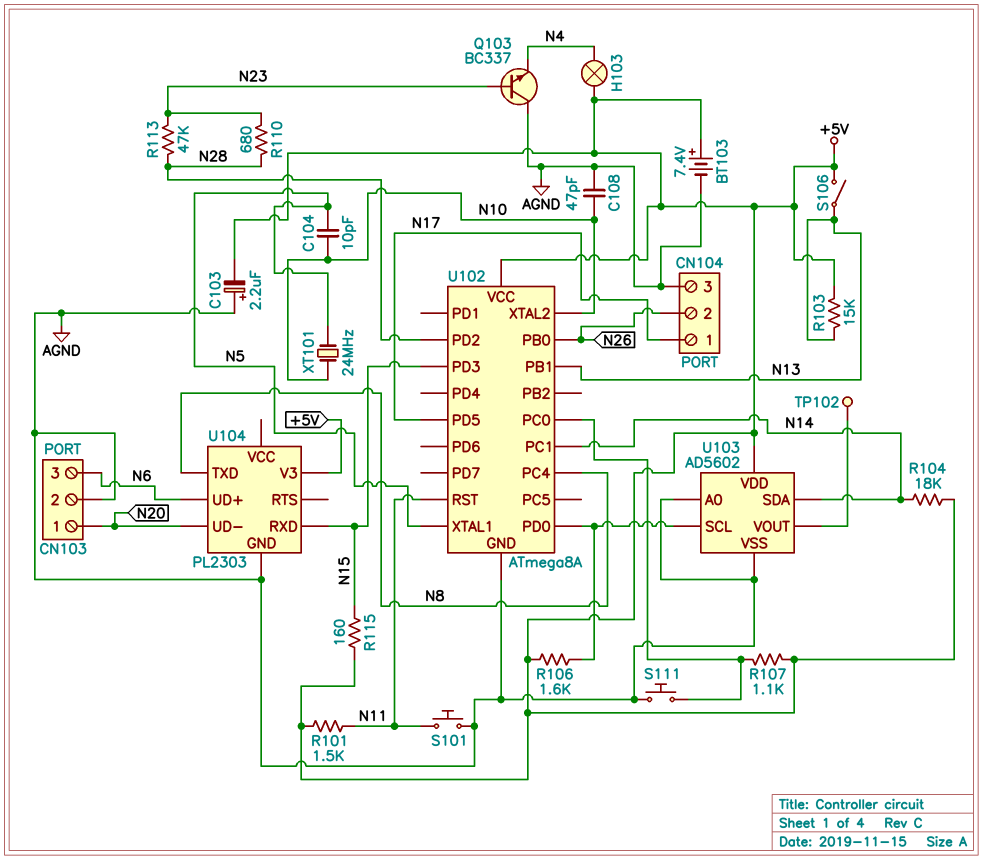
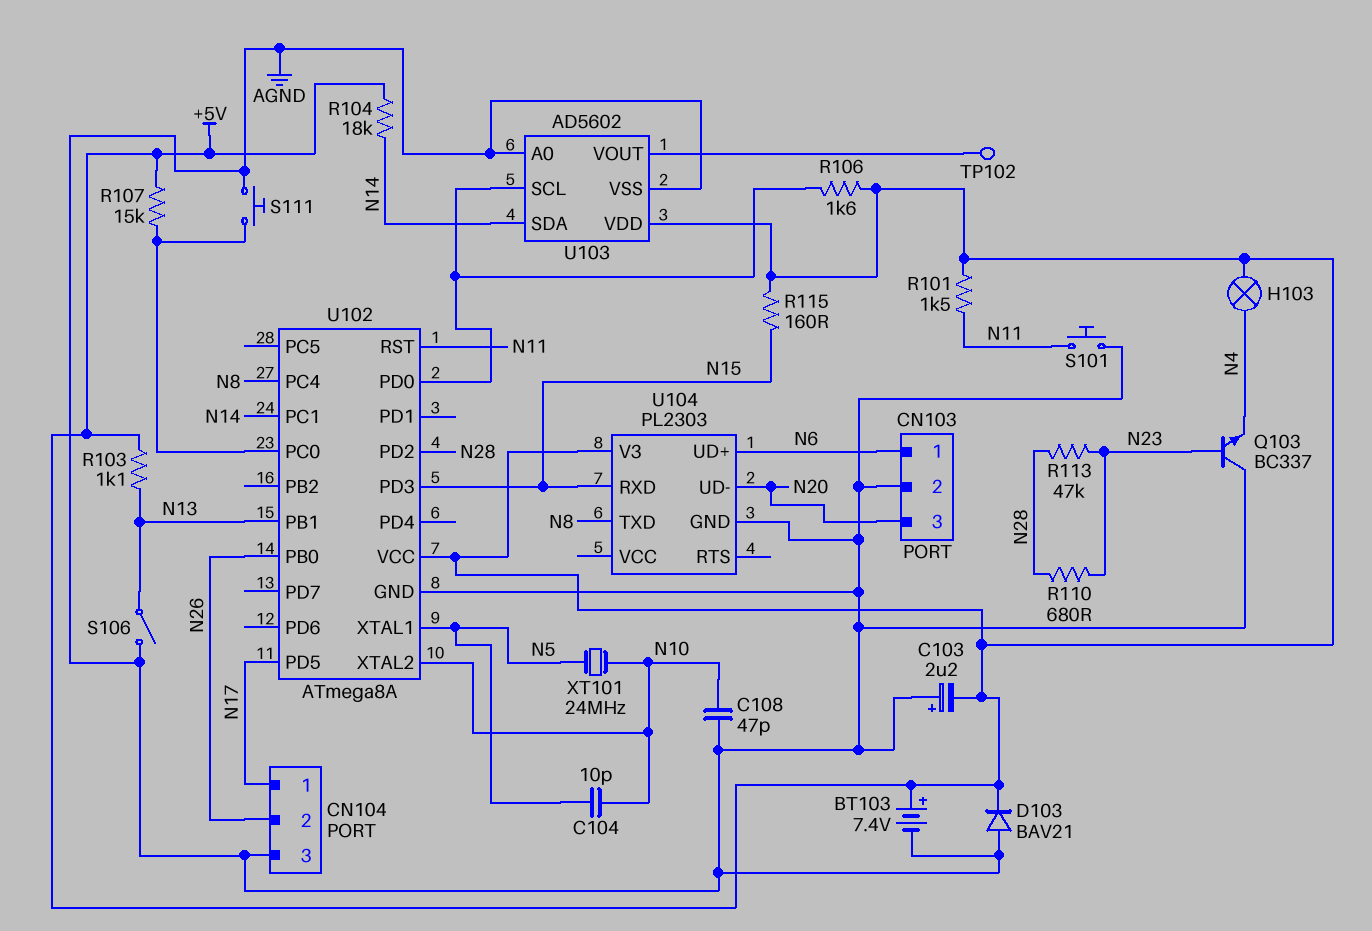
CN103 pin 1: N20 -> N6
CN103 pin 3: N6 -> N20
D103: none -> diode BAV21 (A AGND, K +5V)
R103: 15k (+5V, N13) -> 1.1k (+5V, N13)
R107: 1.1k (+5V, U102/PC0) -> 15k (+5V, U102/PC0)
S106: switch (+5V, N13) -> switch (AGND, N13)

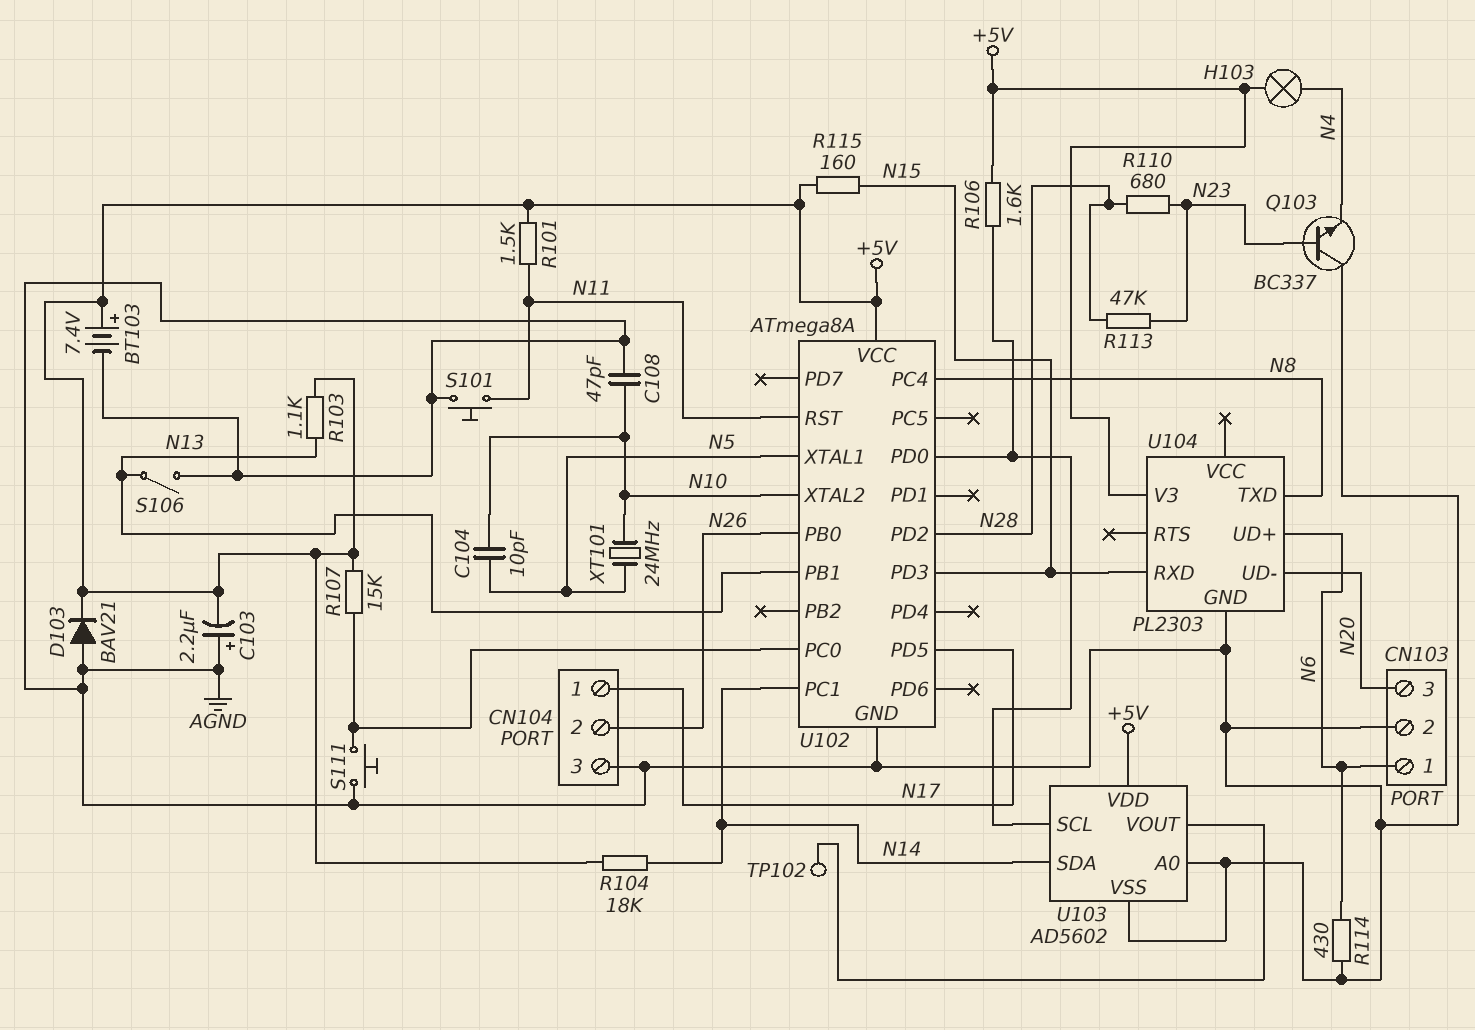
R114: none -> 430 (AGND, N6)

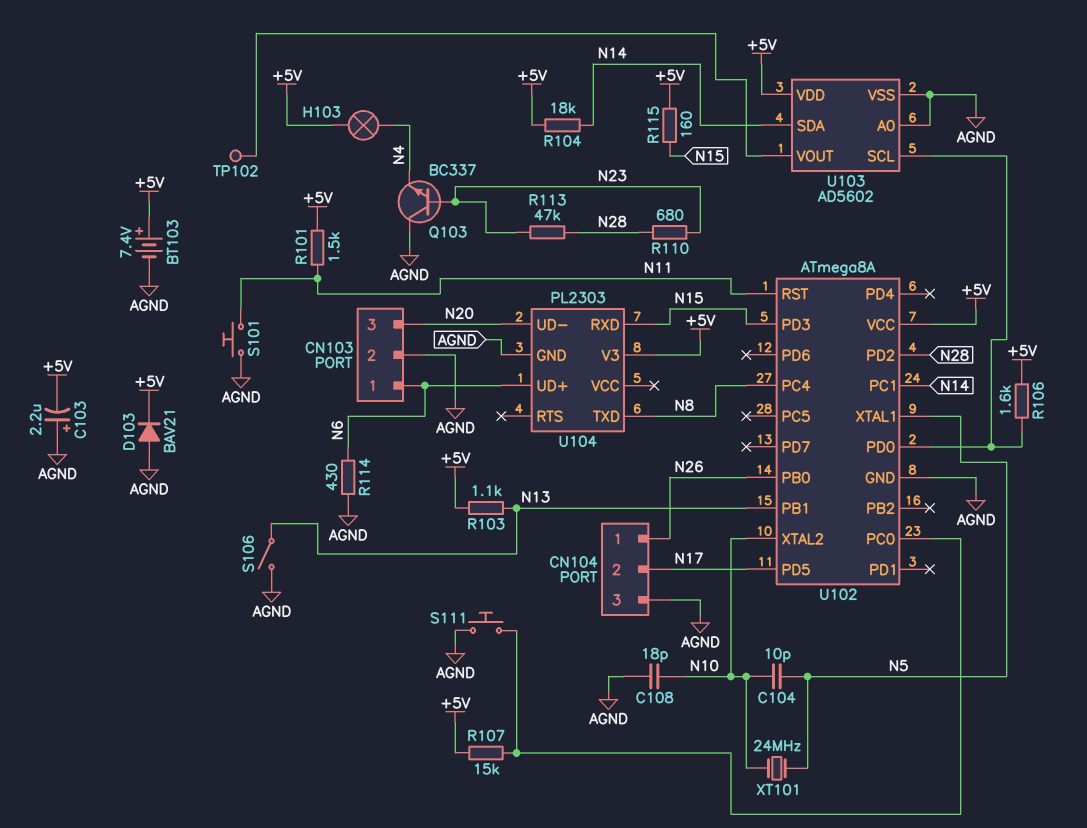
C108: 47pF (AGND, N10) -> 18pF (AGND, N10)
CN104 pin 1: N17 -> N26
CN104 pin 2: N26 -> N17

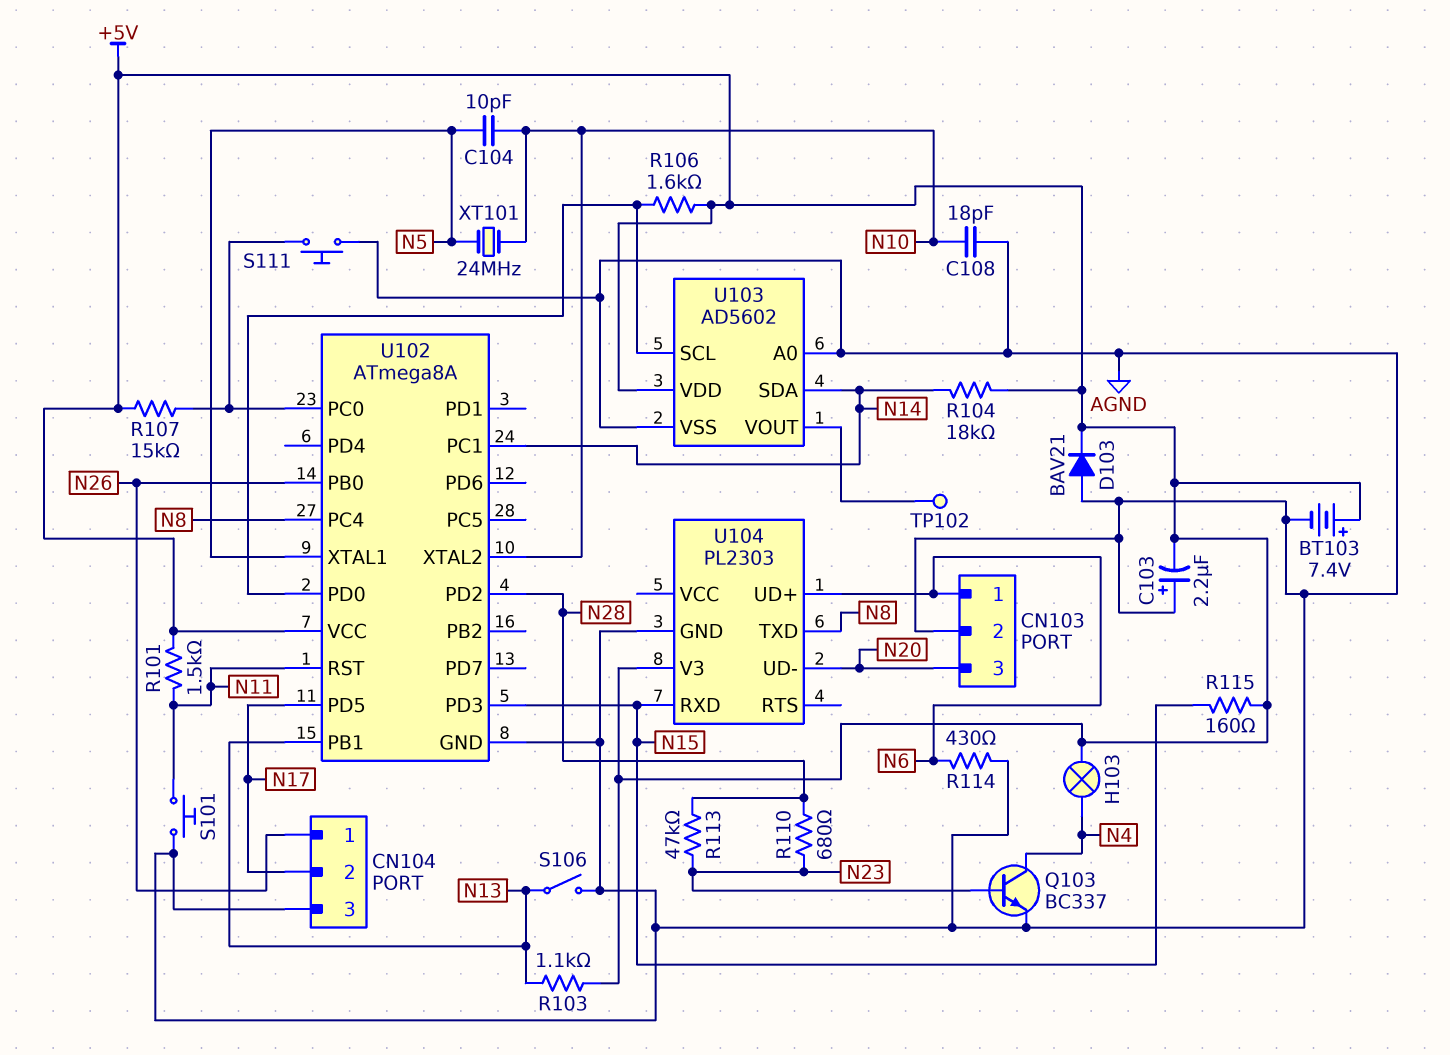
Q103: NPN BC337 (B N23, C AGND, E N4) -> NPN BC337 (B N23, C N4, E AGND)

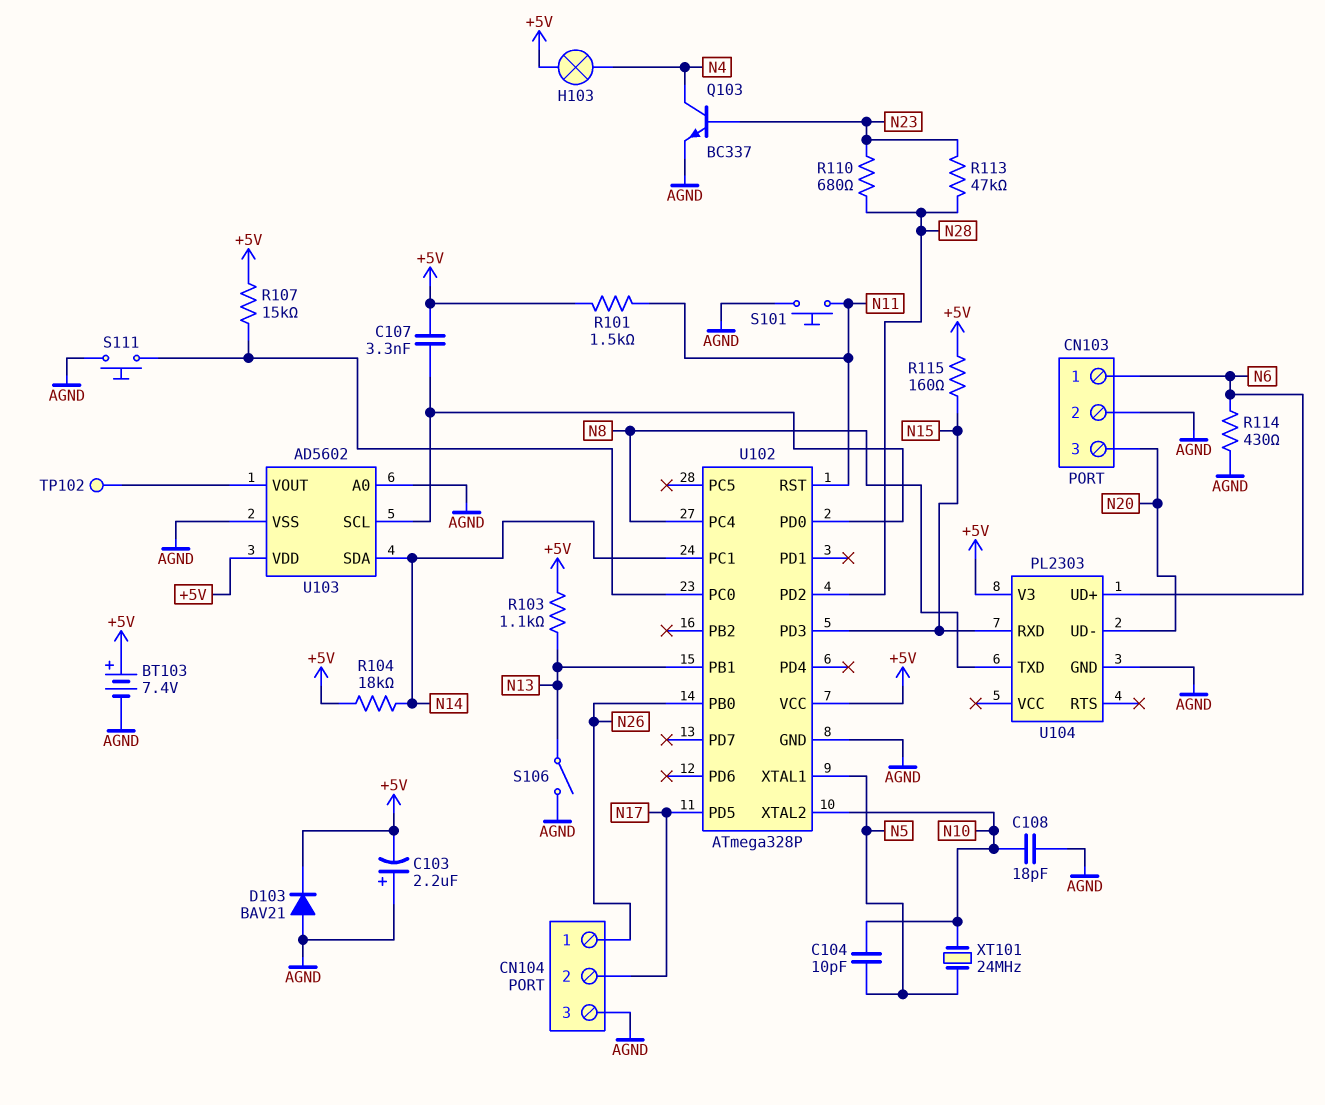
C107: none -> 3.3nF (+5V, U102/PD0)
R106: 1.6k (+5V, U102/PD0) -> none
U102: ATmega8A -> ATmega328P

